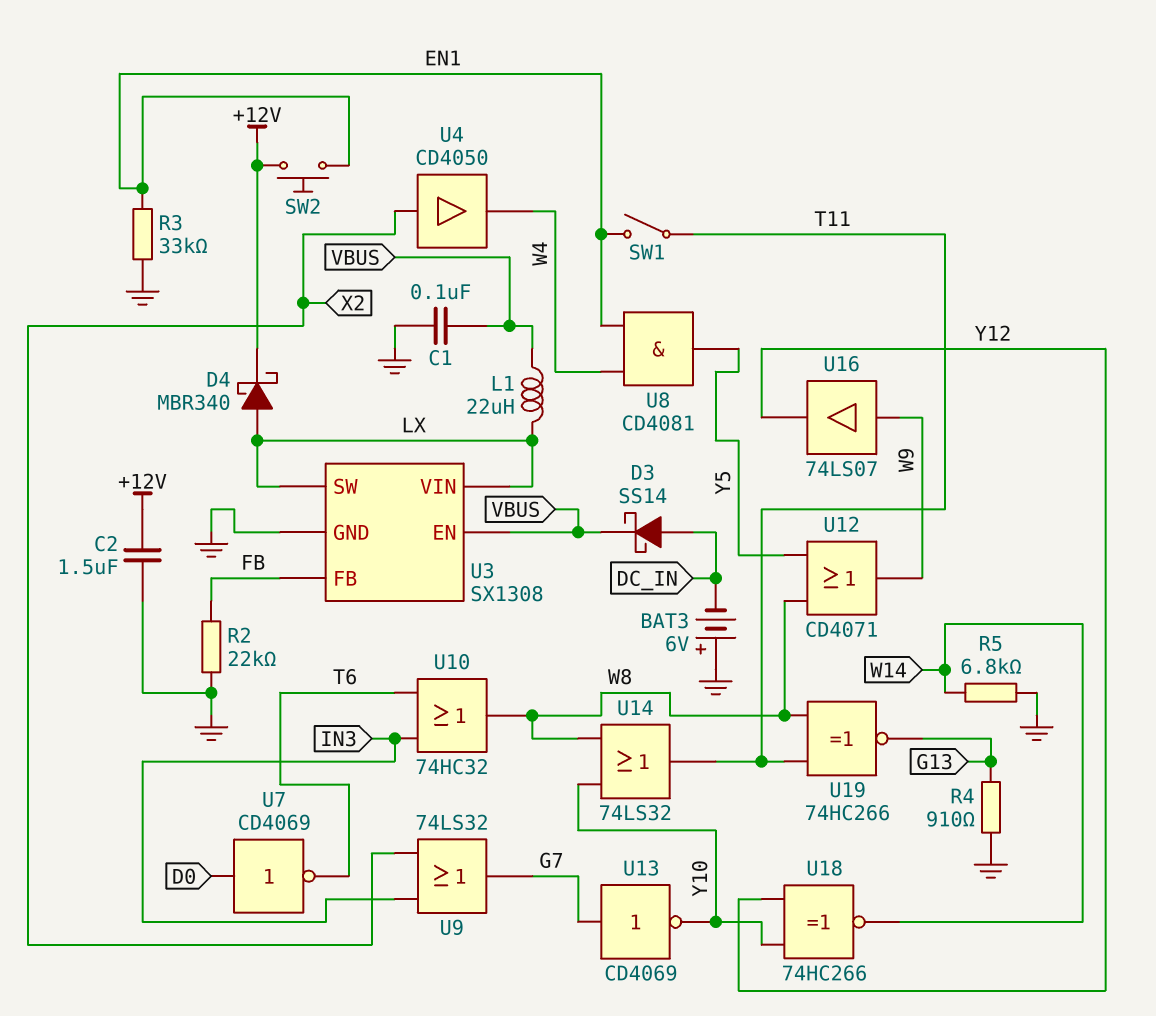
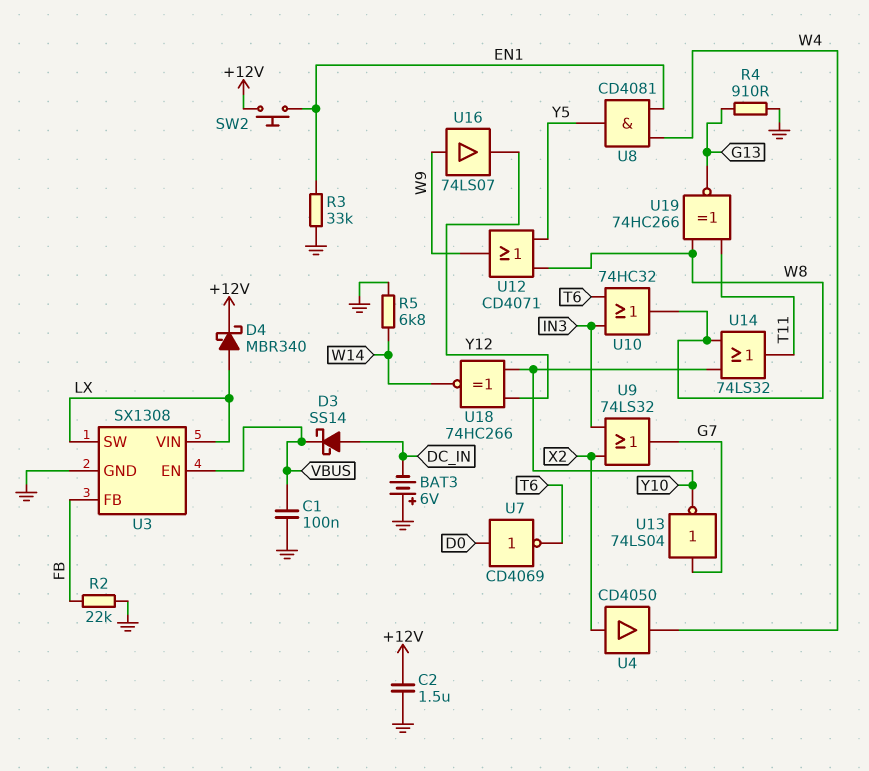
L1: 22uH (LX, VBUS) -> none
SW1: switch (EN1, T11) -> none
U13: NOT CD4069 (in G7, out Y10) -> NOT 74LS04 (in G7, out Y10)

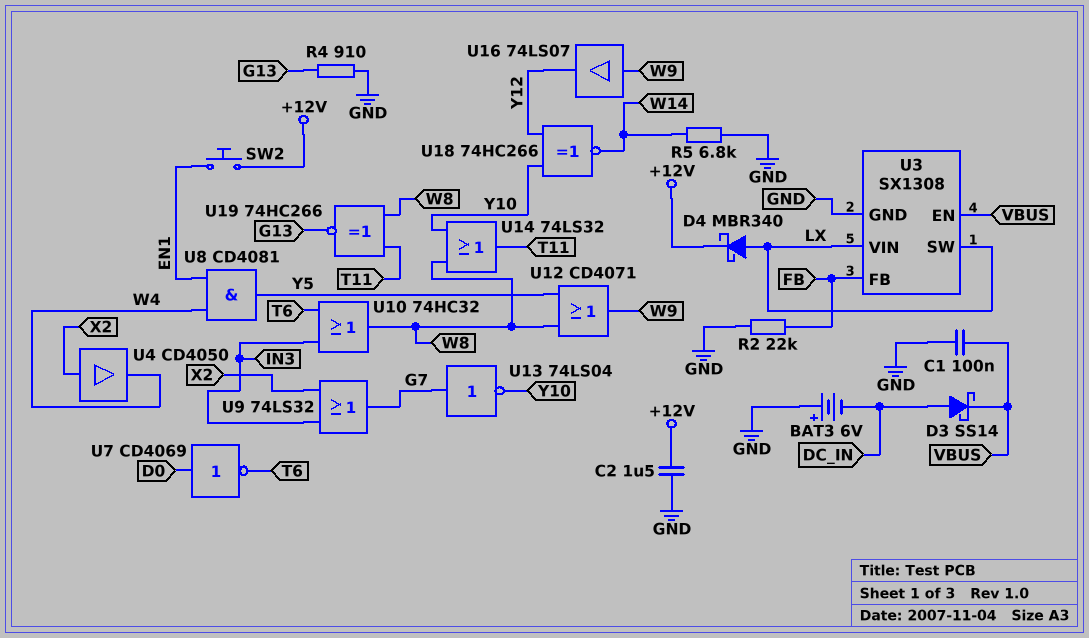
R3: 33k (EN1, GND) -> none

